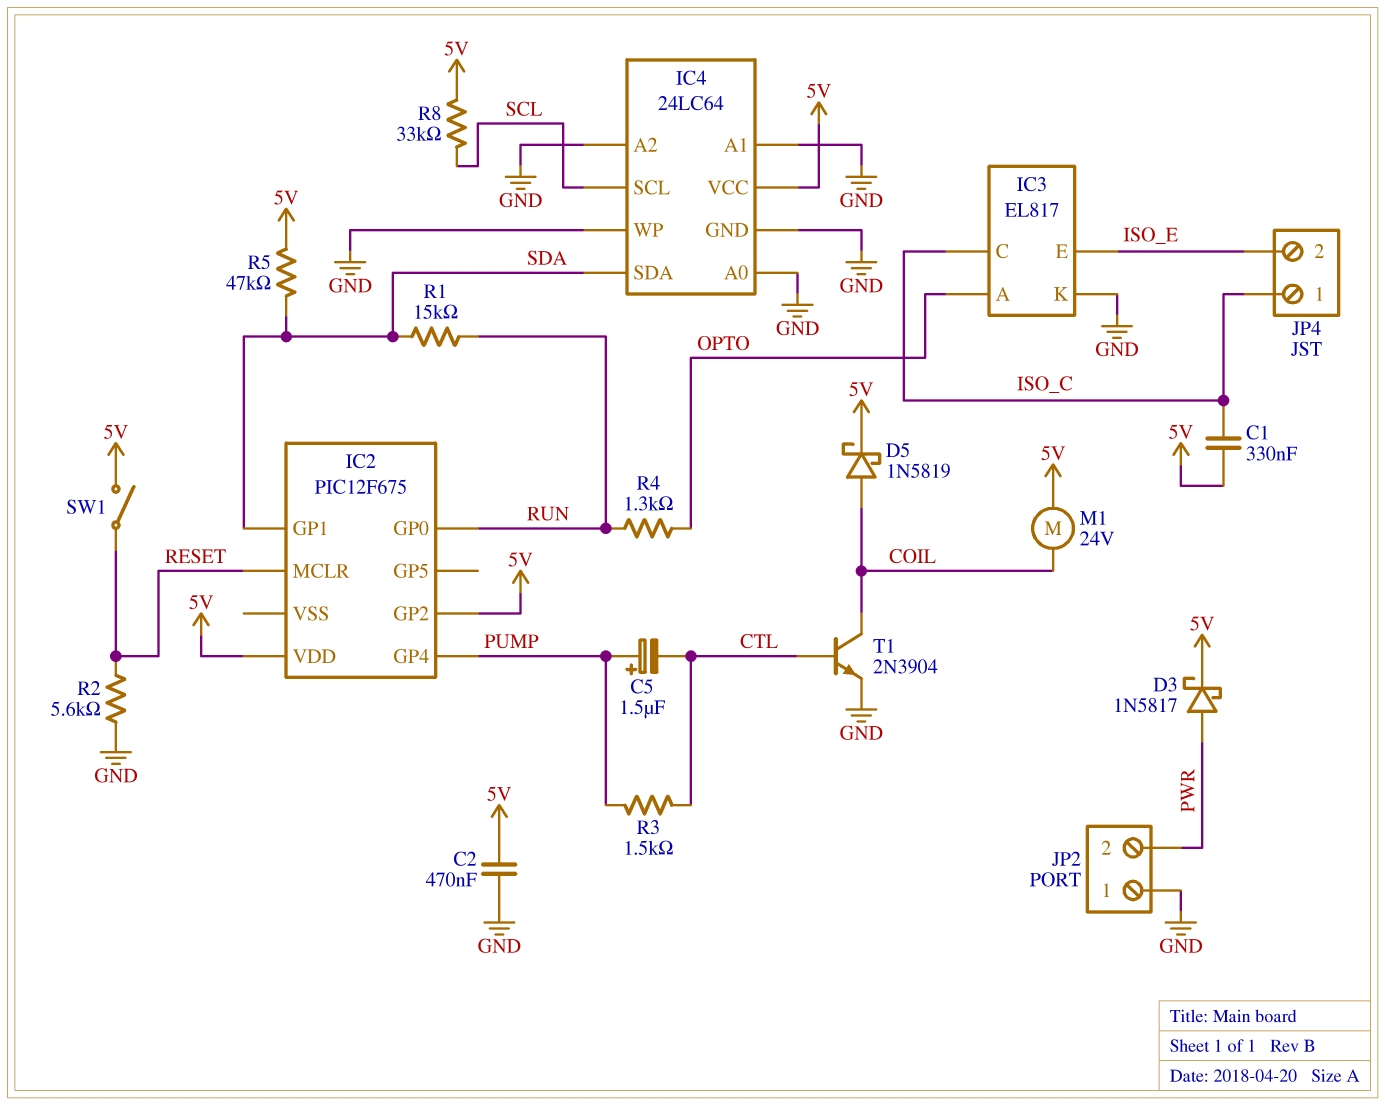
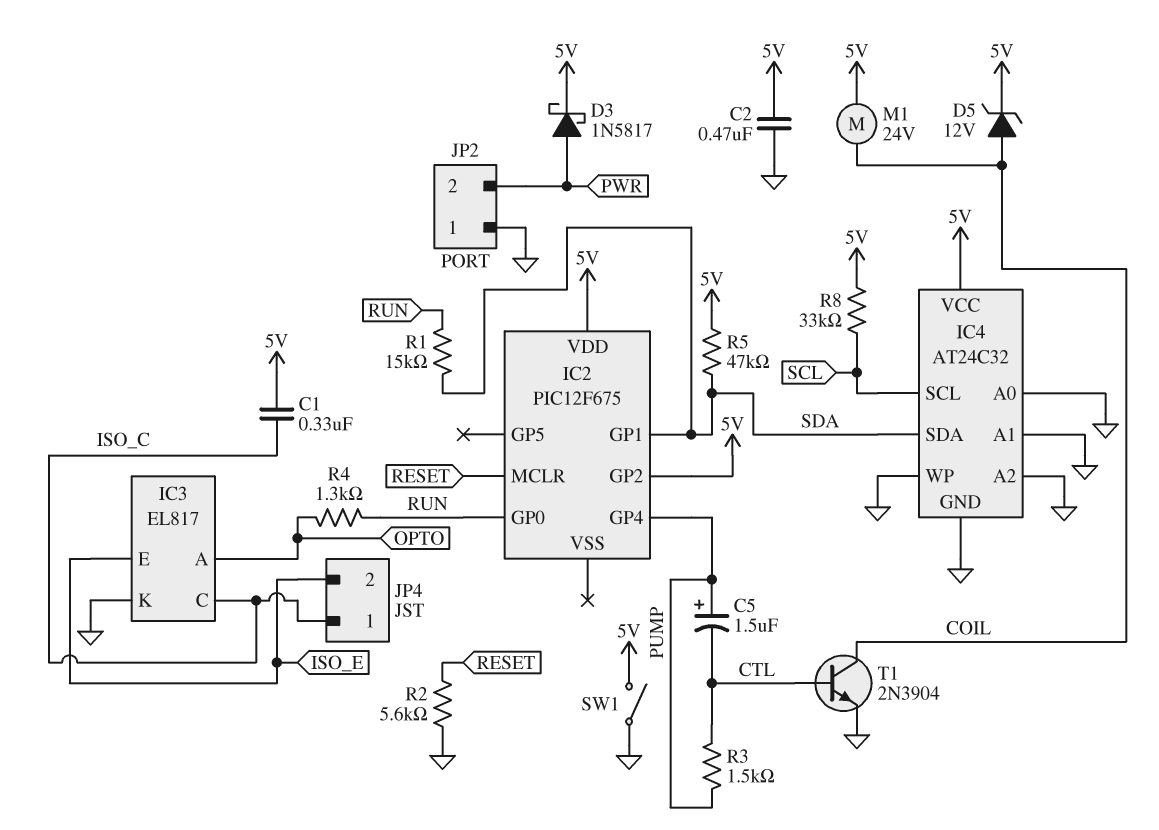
D5: schottky 1N5819 (A COIL, K 5V) -> zener 12V (A COIL, K 5V)
IC4: 24LC64 -> AT24C32
SW1: switch (5V, RESET) -> switch (5V, GND)

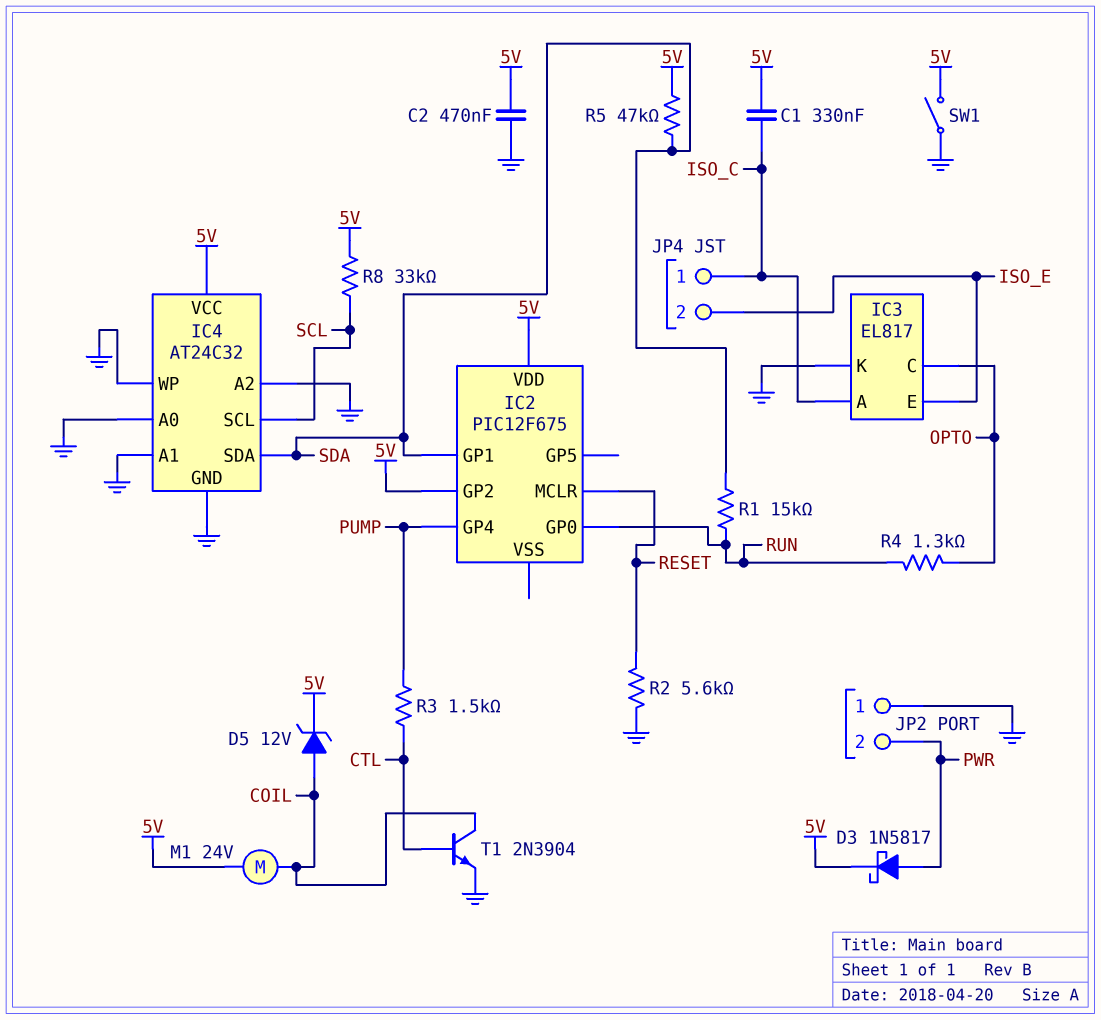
C5: 1.5uF (plus PUMP, minus CTL) -> none
IC3 pin A: OPTO -> ISO_C
IC3 pin C: ISO_C -> OPTO

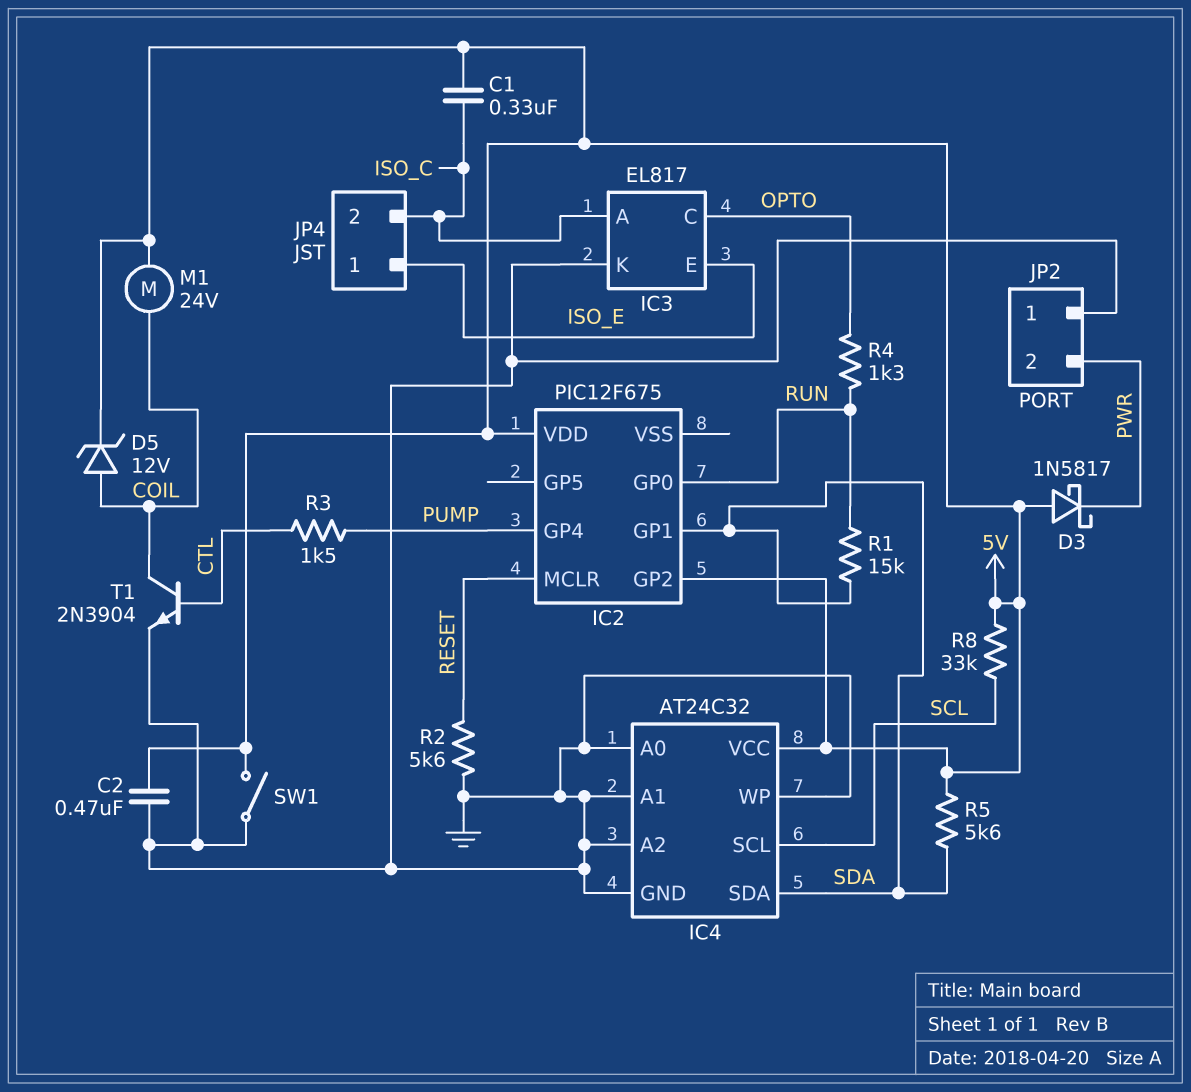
D3: schottky 1N5817 (A PWR, K 5V) -> schottky 1N5817 (A 5V, K PWR)
JP4 pin 1: ISO_C -> ISO_E
JP4 pin 2: ISO_E -> ISO_C
R5: 47k (5V, SDA) -> 5.6k (5V, SDA)

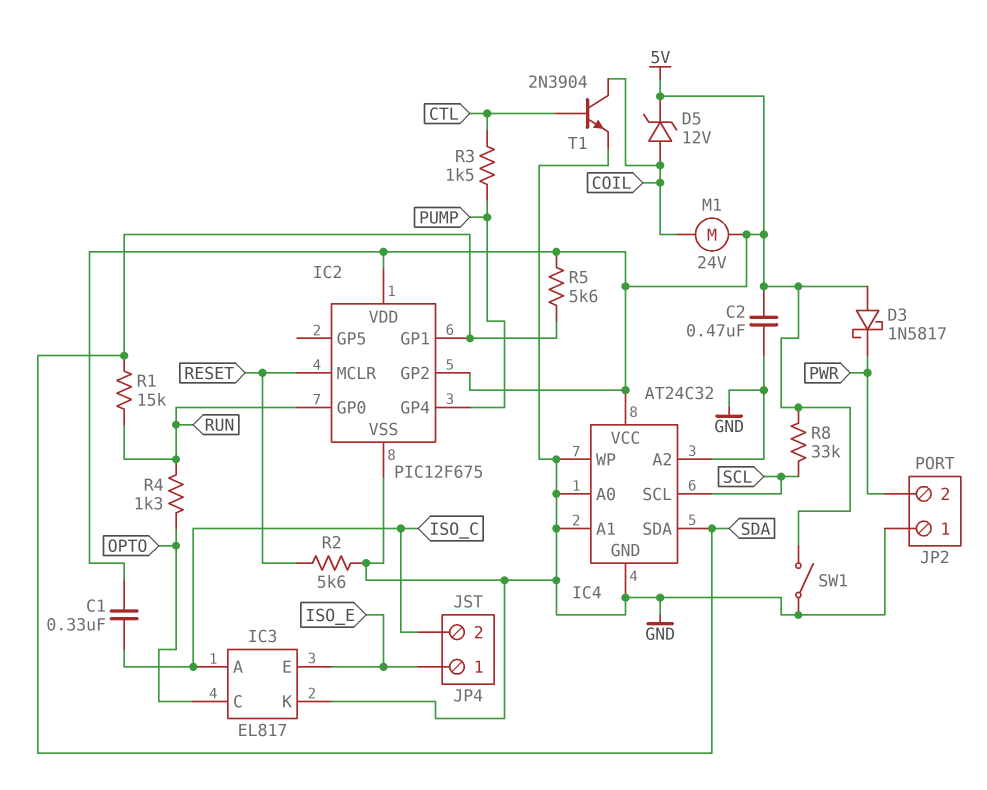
IC2 pin VSS: none -> GND

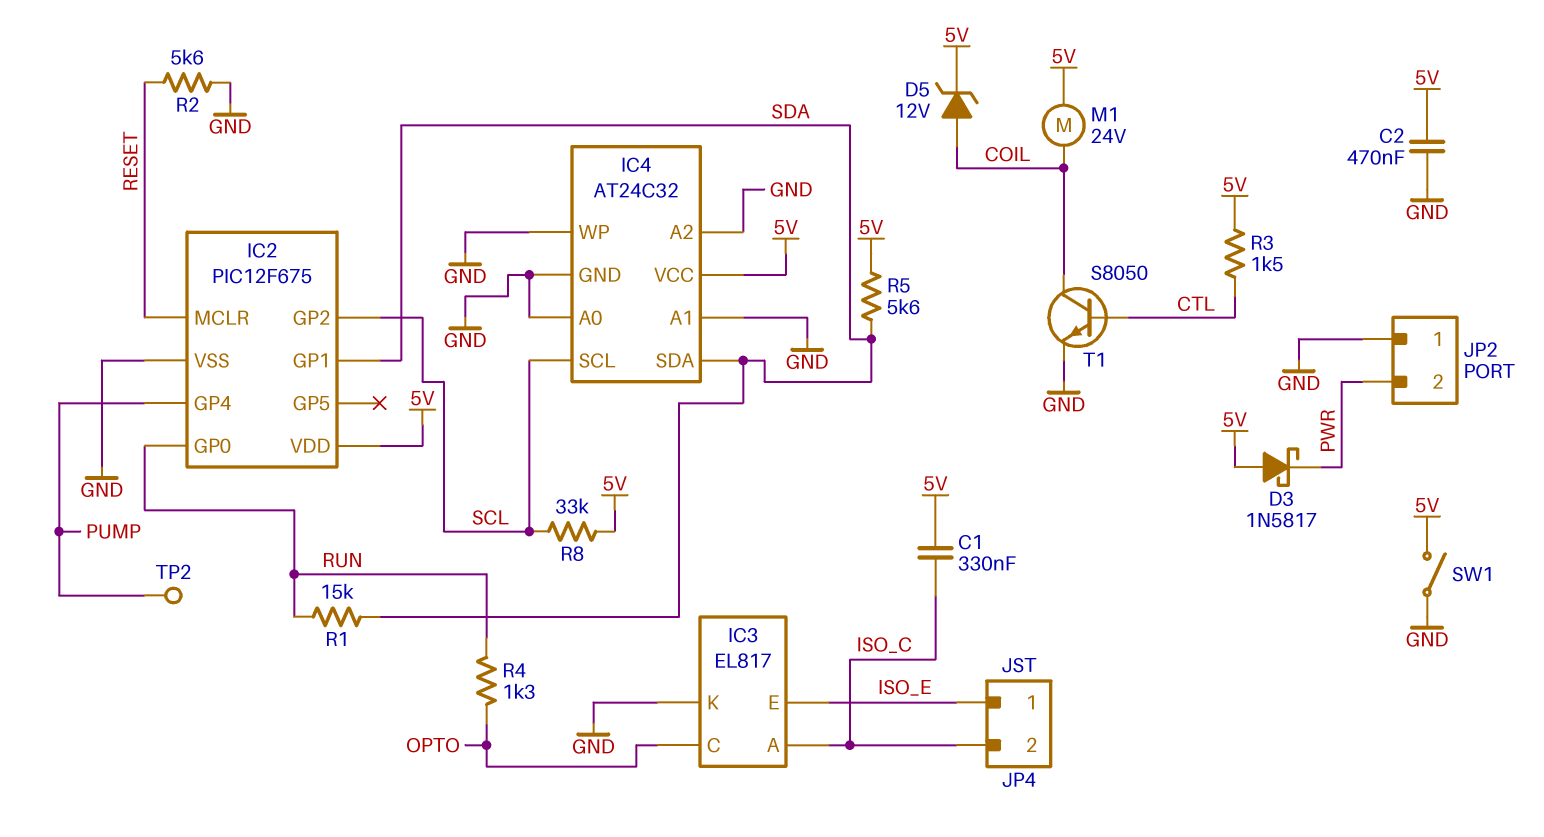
IC2 pin GP2: 5V -> SCL
R3: 1.5k (CTL, PUMP) -> 1.5k (5V, CTL)
T1: NPN 2N3904 (B CTL, C COIL, E GND) -> NPN S8050 (B CTL, C COIL, E GND)
TP2: none -> test point (PUMP)

